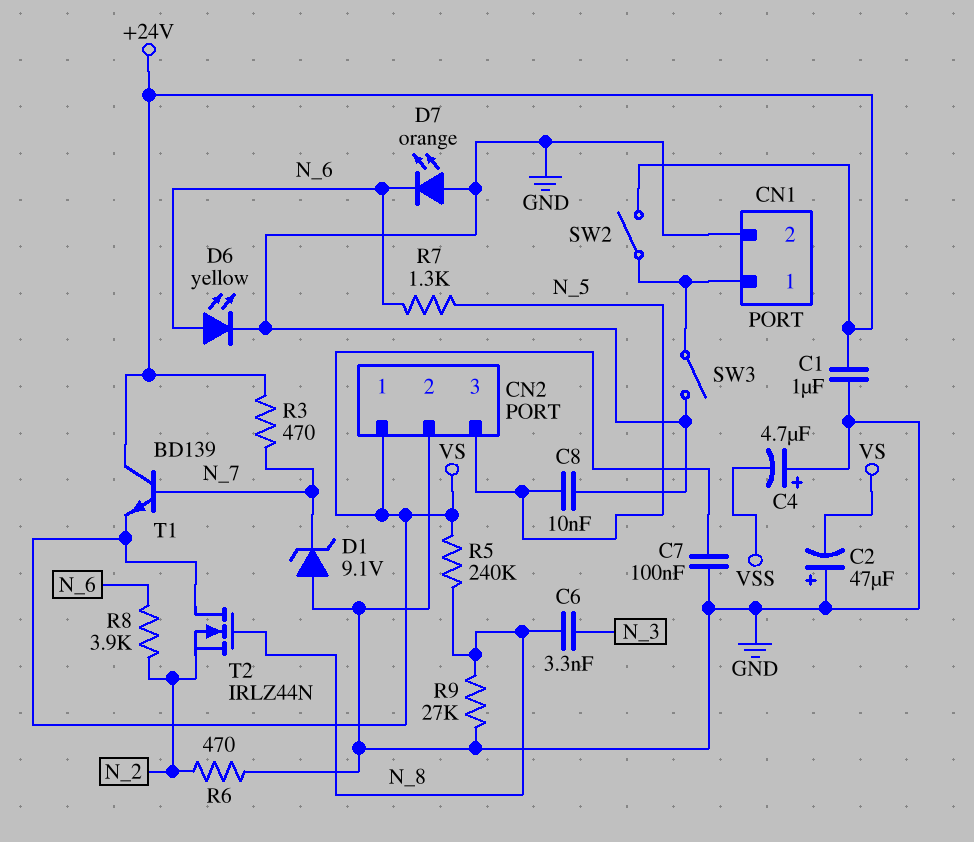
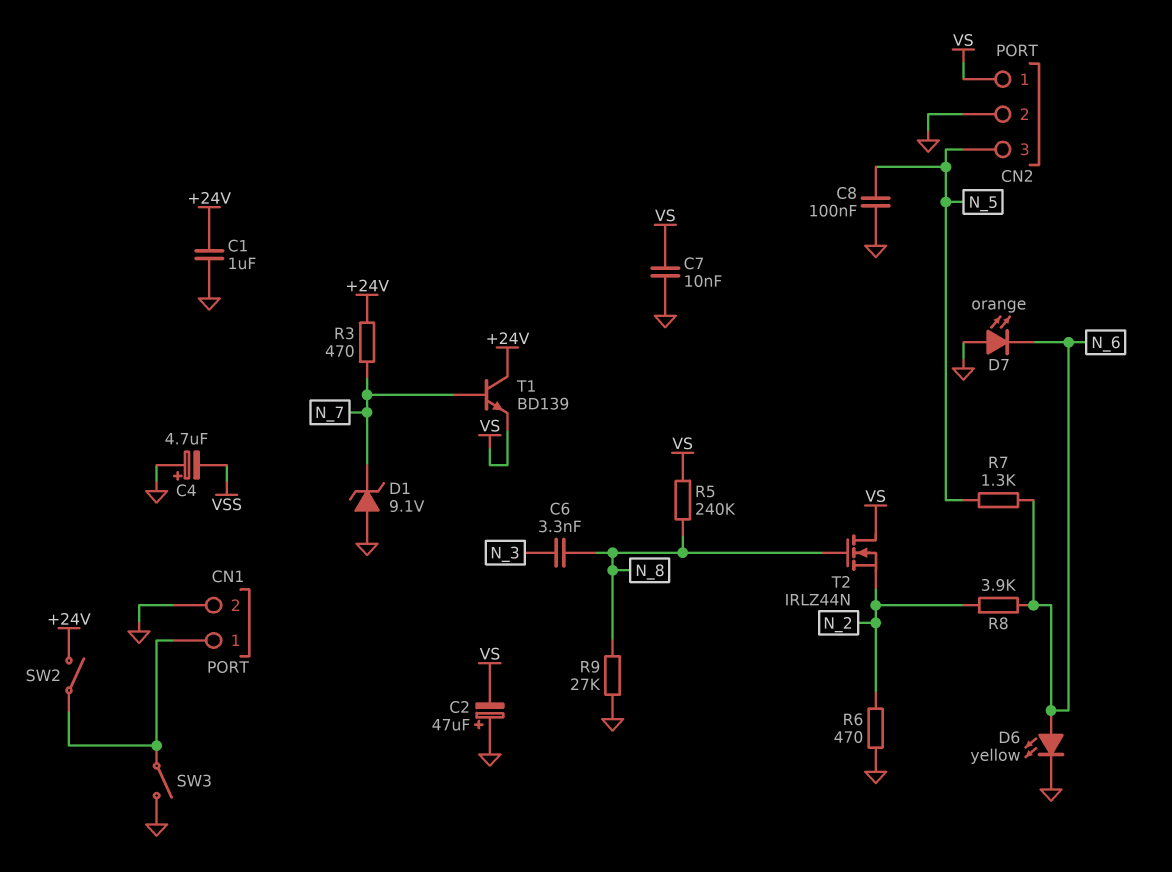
C7: 100nF (GND, VS) -> 10nF (GND, VS)
C8: 10nF (GND, N_5) -> 100nF (GND, N_5)

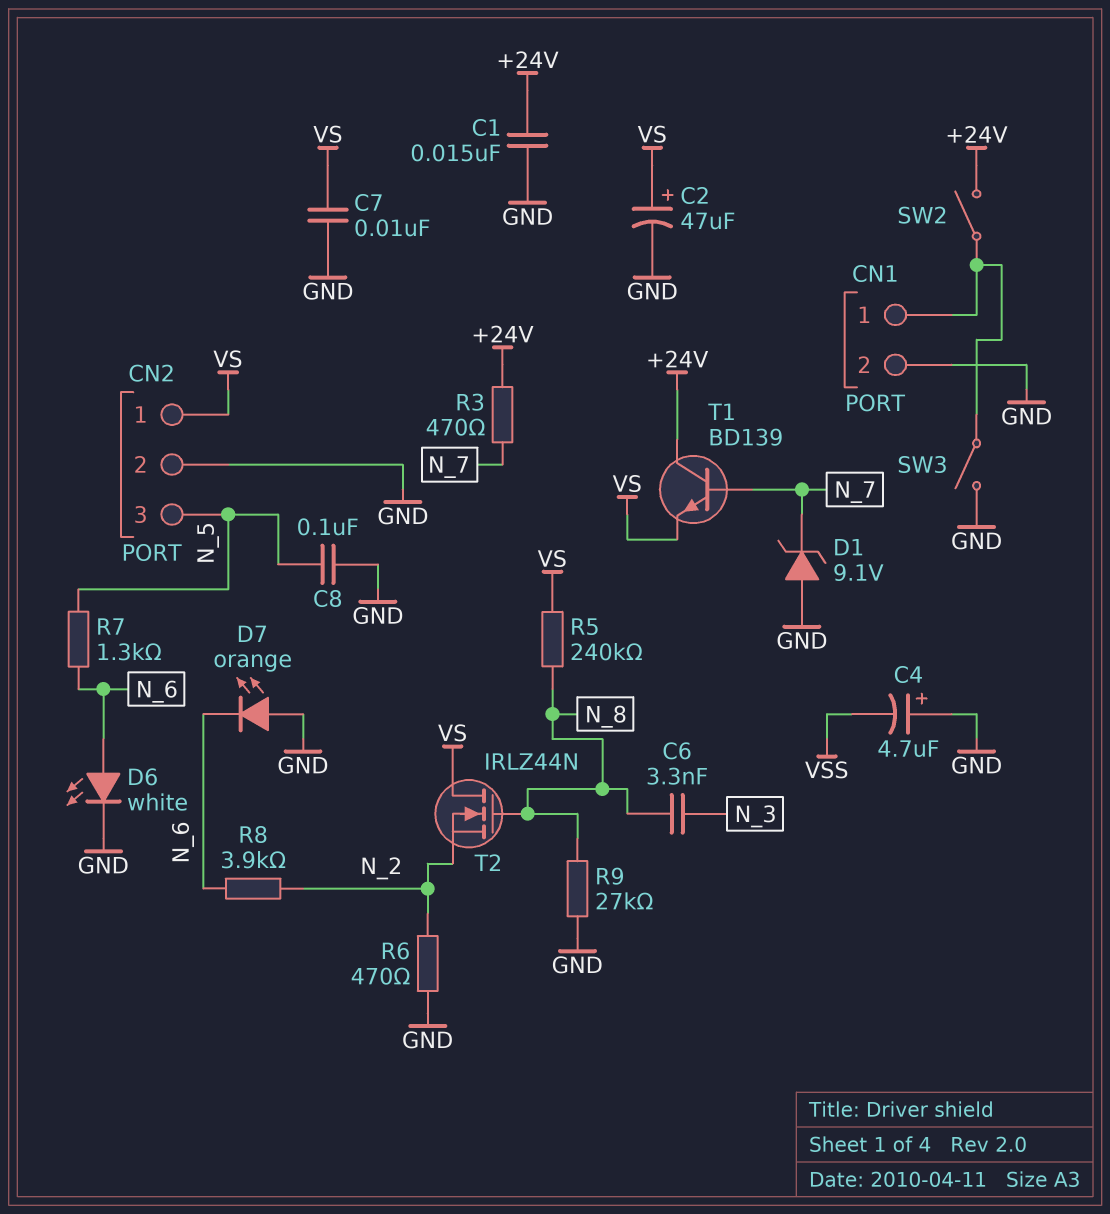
C1: 1uF (+24V, GND) -> 15nF (+24V, GND)
C2: 47uF (plus GND, minus VS) -> 47uF (plus VS, minus GND)
D6: LED yellow (A N_6, K GND) -> LED white (A N_6, K GND)

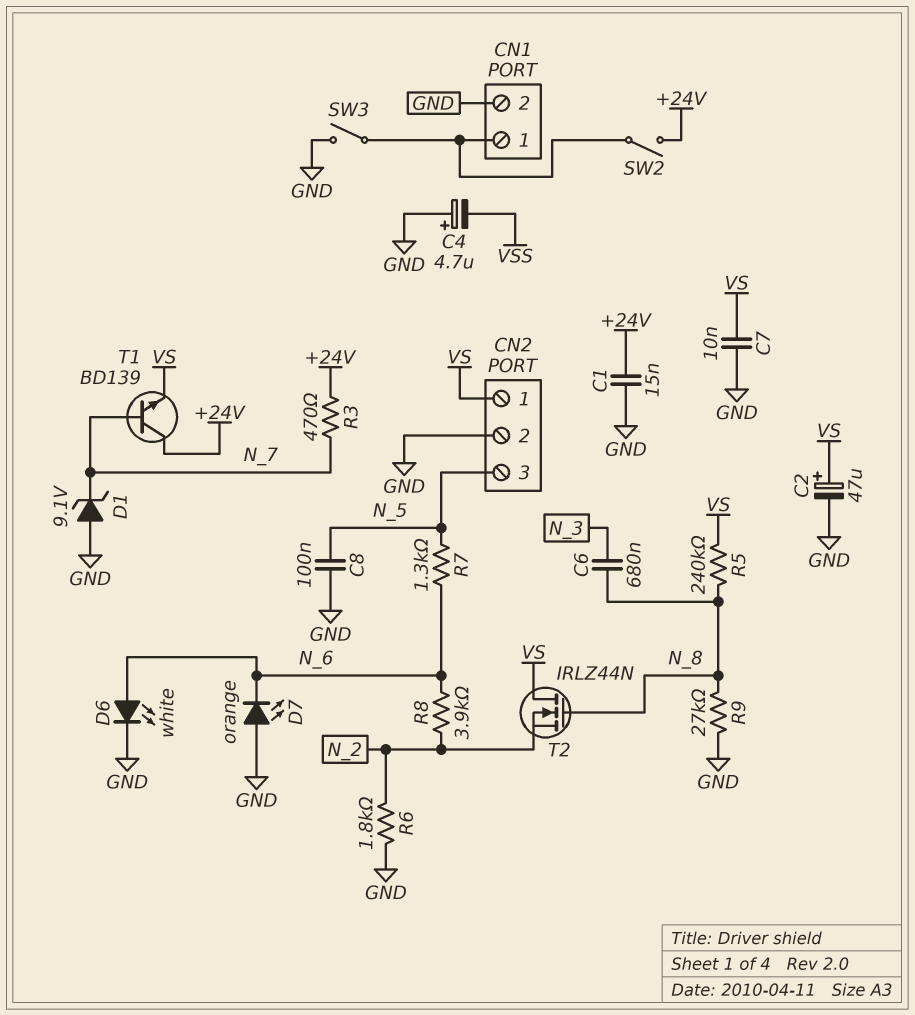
C6: 3.3nF (N_3, N_8) -> 680nF (N_3, N_8)
R6: 470 (GND, N_2) -> 1.8k (GND, N_2)

